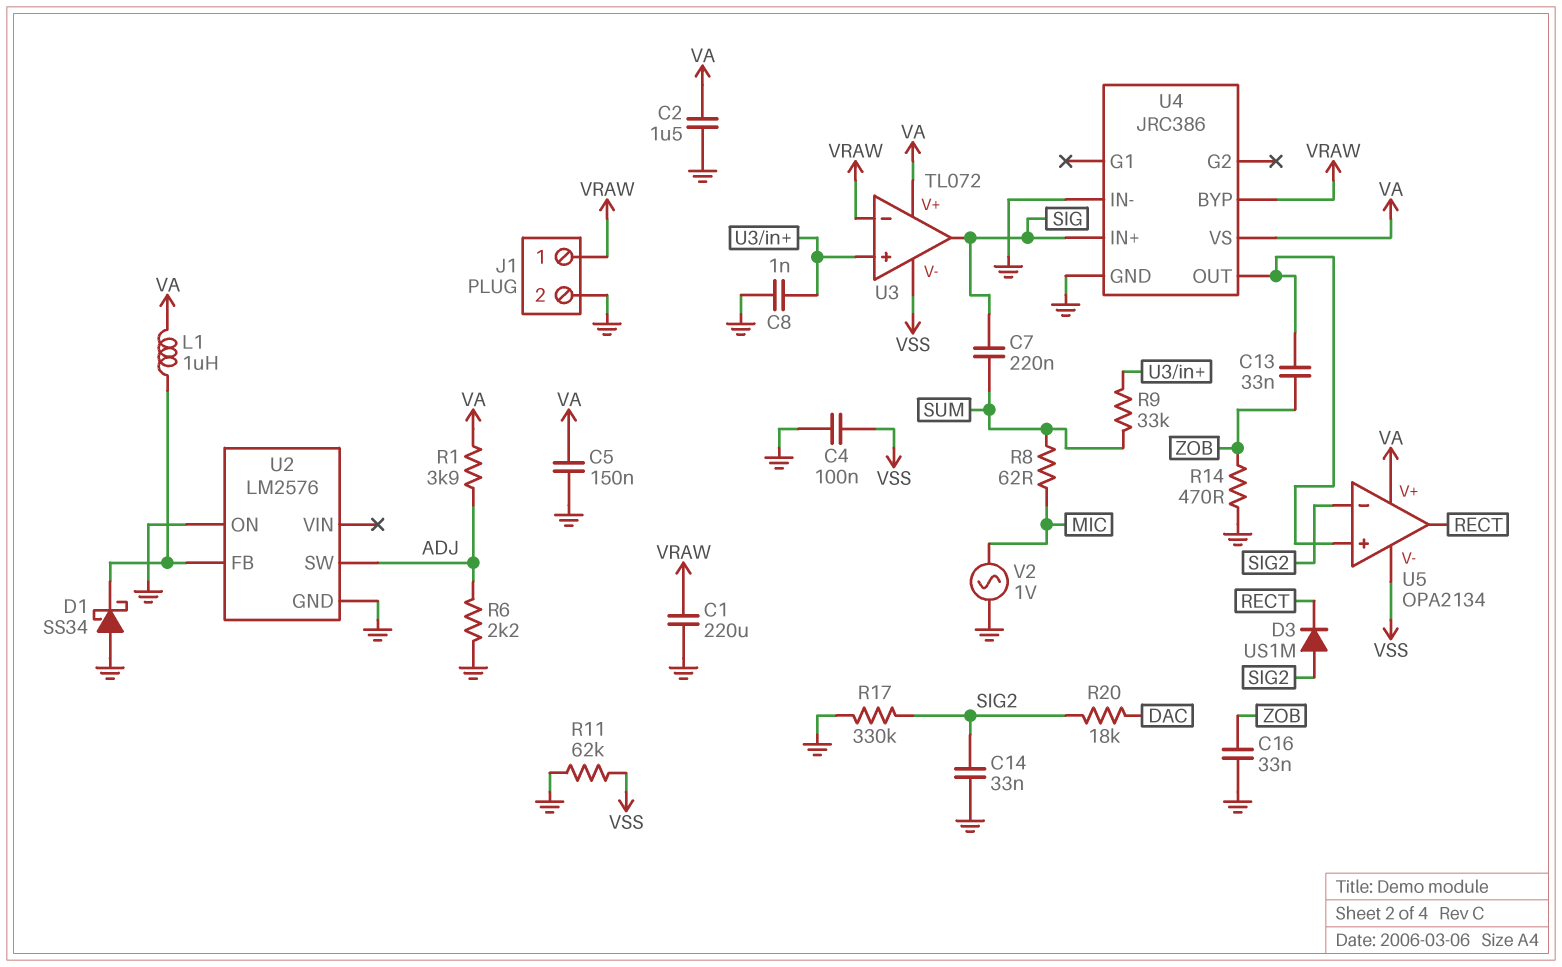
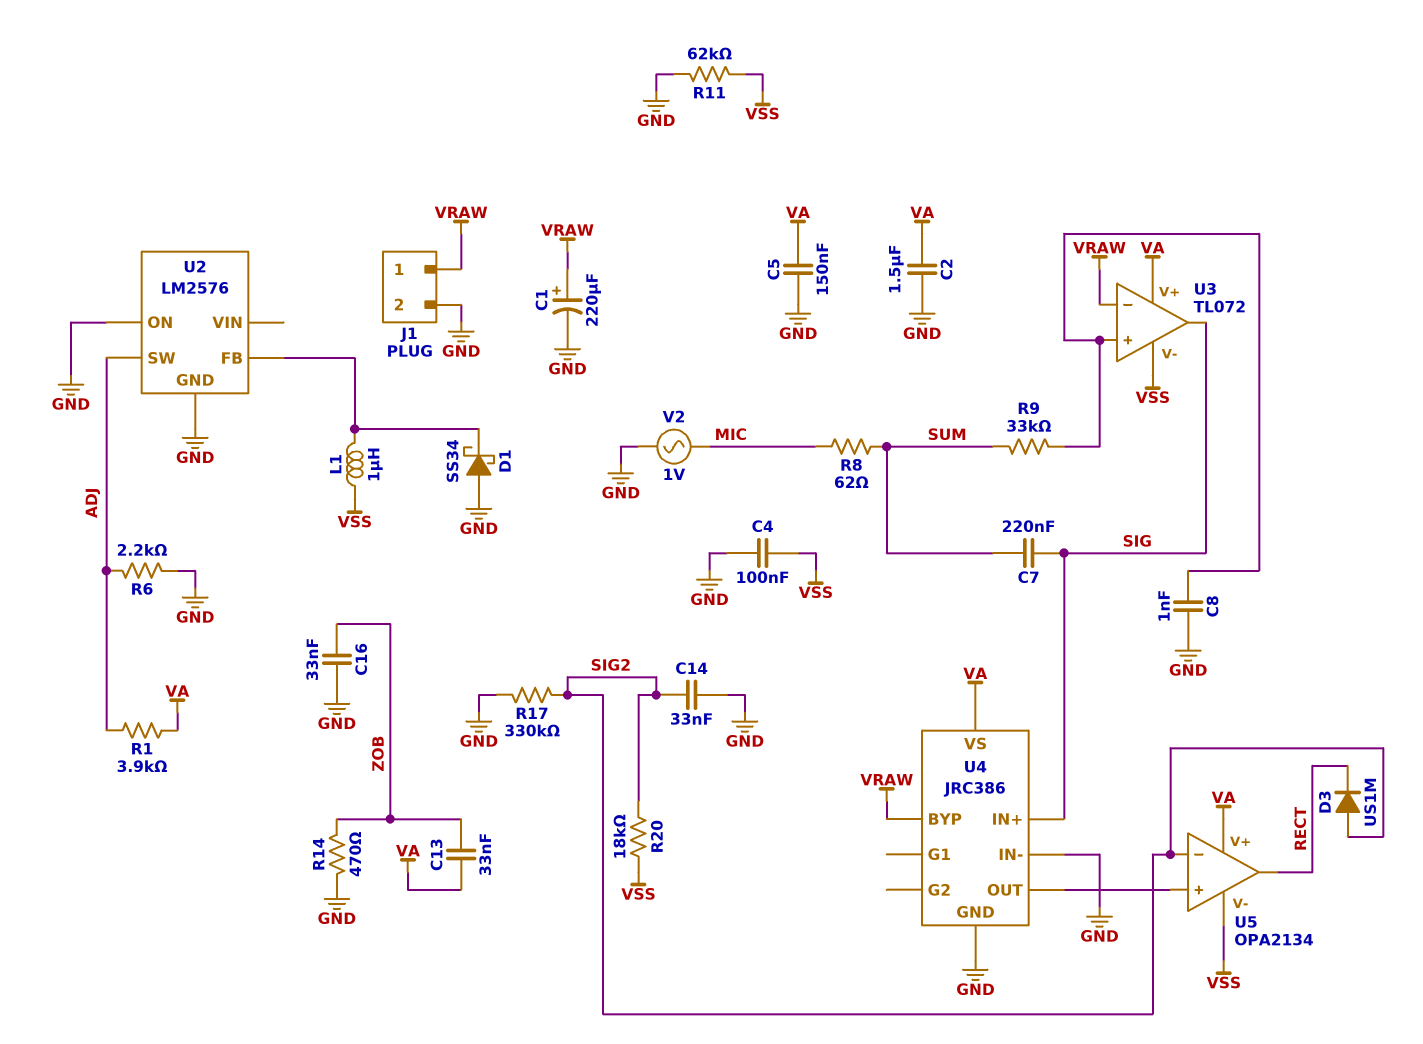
C1: 220uF (GND, VRAW) -> 220uF (plus VRAW, minus GND)
C13: 33nF (U4/OUT, ZOB) -> 33nF (VA, ZOB)
L1: 1uH (U2/FB, VA) -> 1uH (U2/FB, VSS)
R20: 18k (DAC, SIG2) -> 18k (SIG2, VSS)

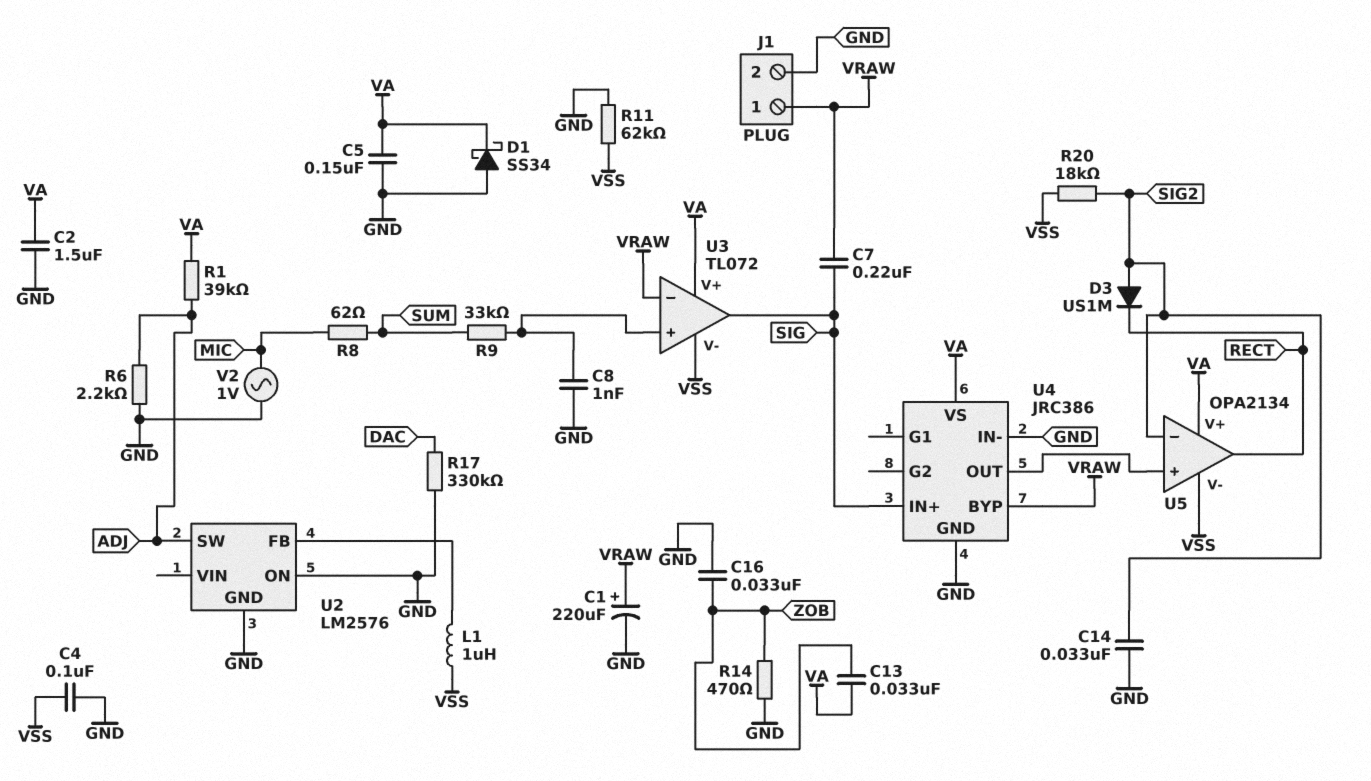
C7: 220nF (SIG, SUM) -> 220nF (SIG, VRAW)
D1: schottky SS34 (A GND, K U2/FB) -> schottky SS34 (A GND, K VA)
R1: 3.9k (ADJ, VA) -> 39k (ADJ, VA)
R17: 330k (GND, SIG2) -> 330k (DAC, GND)

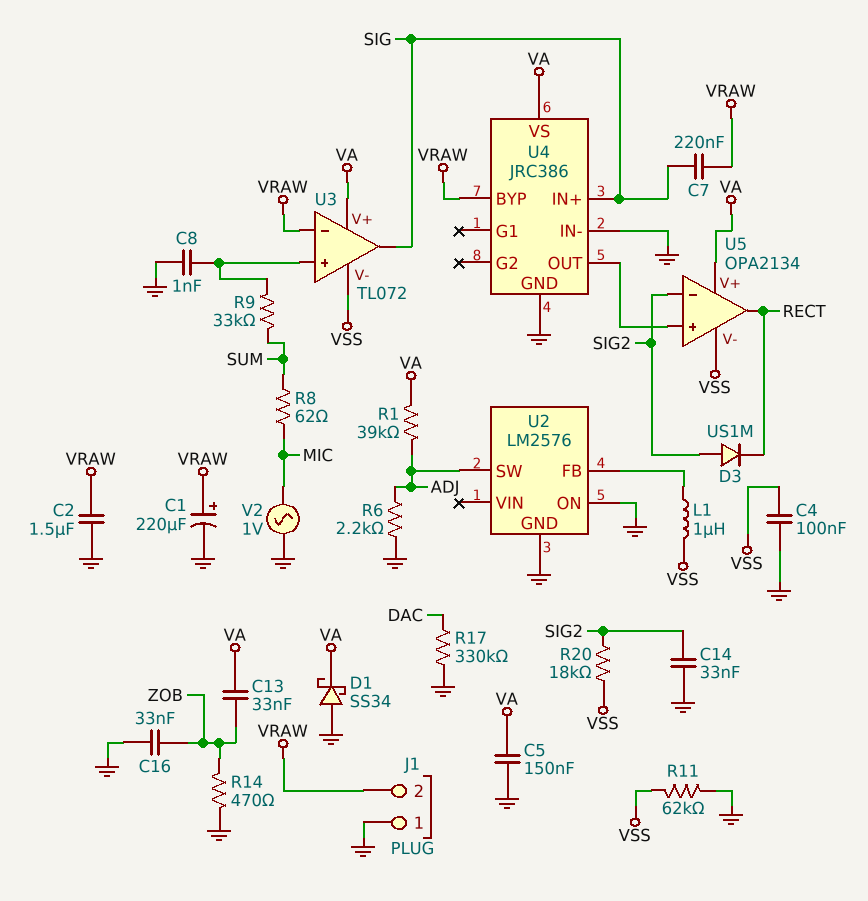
C2: 1.5uF (GND, VA) -> 1.5uF (GND, VRAW)
J1 pin 1: VRAW -> GND
J1 pin 2: GND -> VRAW

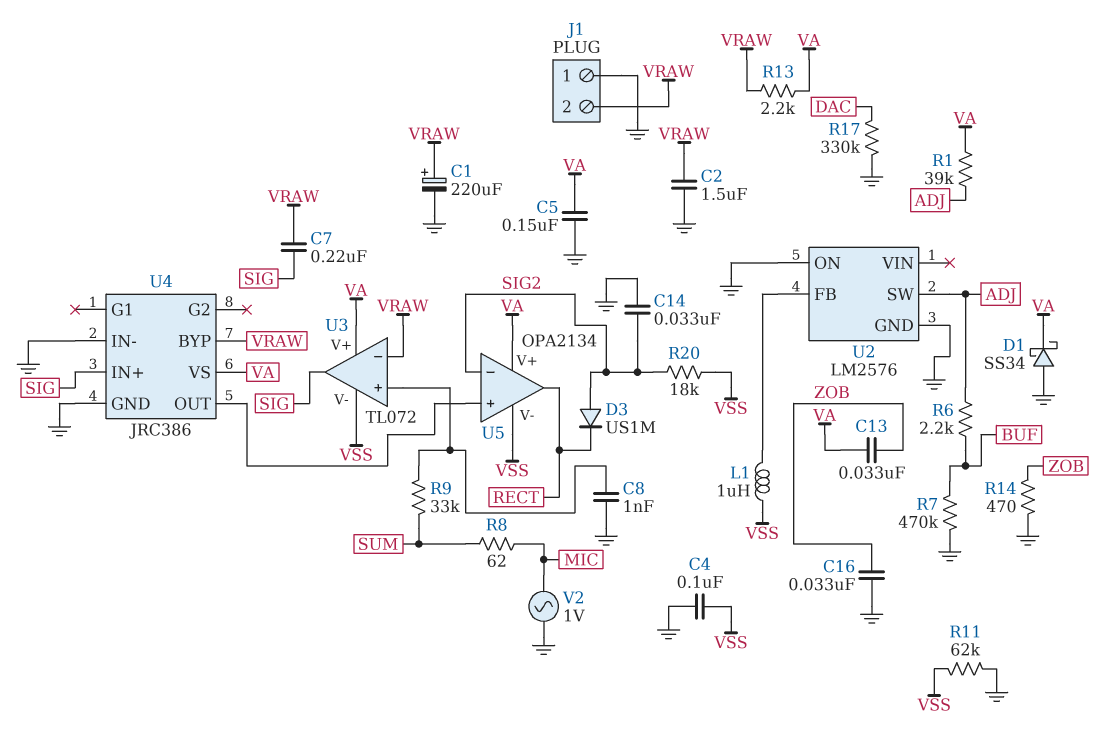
R6: 2.2k (ADJ, GND) -> 2.2k (ADJ, BUF)
R7: none -> 470k (BUF, GND)
R13: none -> 2.2k (VA, VRAW)

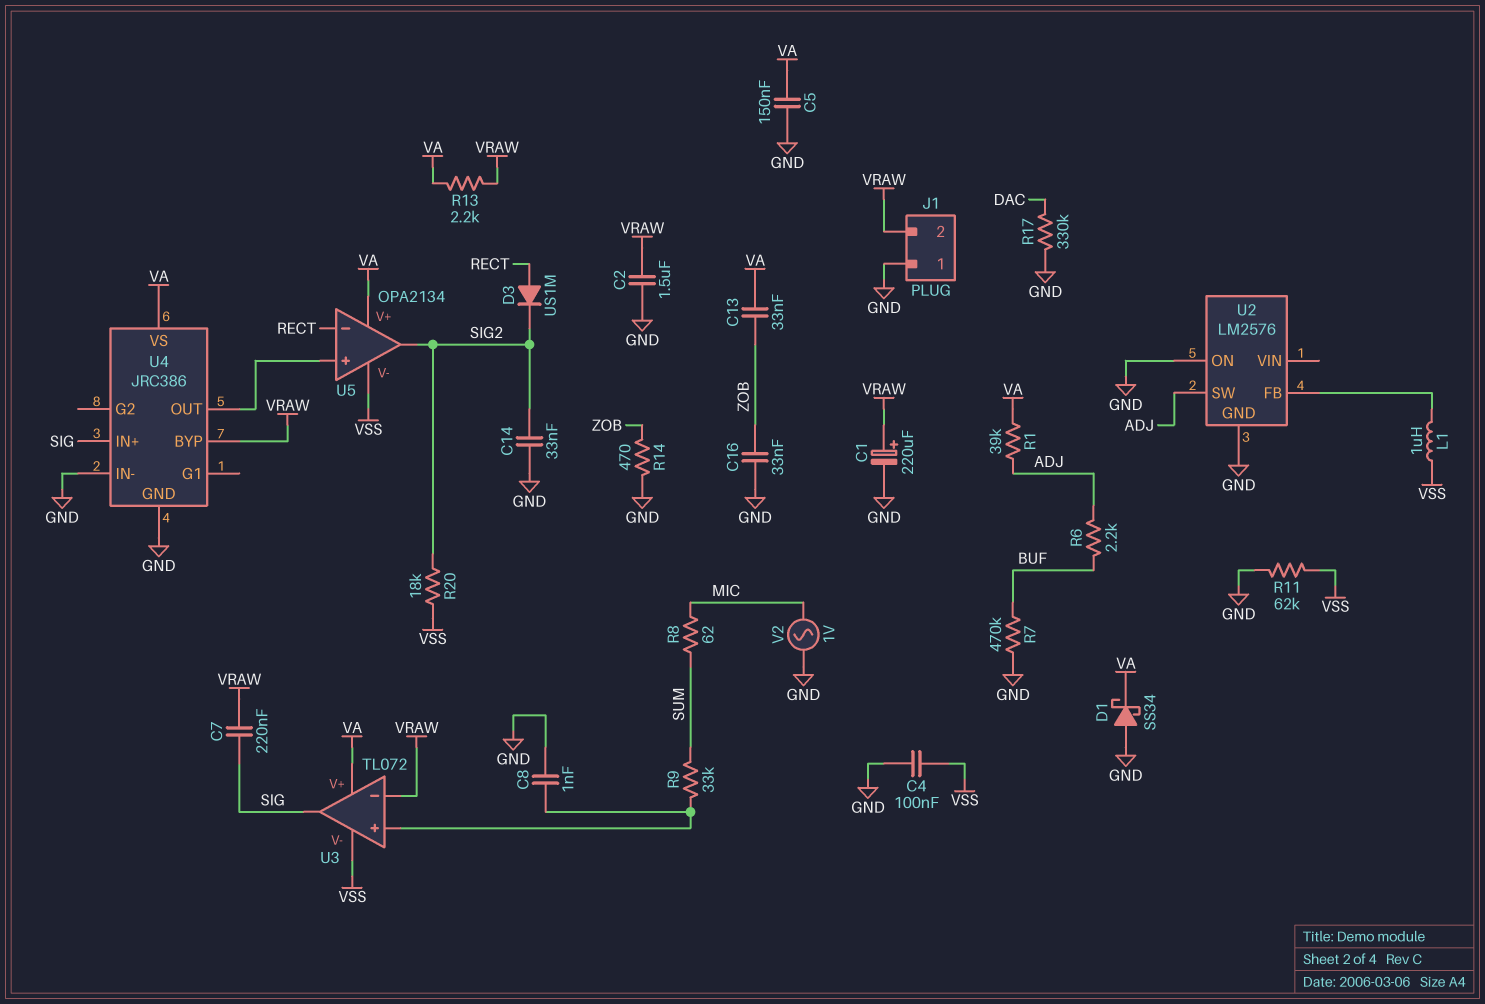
D3: diode US1M (A SIG2, K RECT) -> diode US1M (A RECT, K SIG2)
U5 pin in-: SIG2 -> RECT
U5 pin out: RECT -> SIG2

